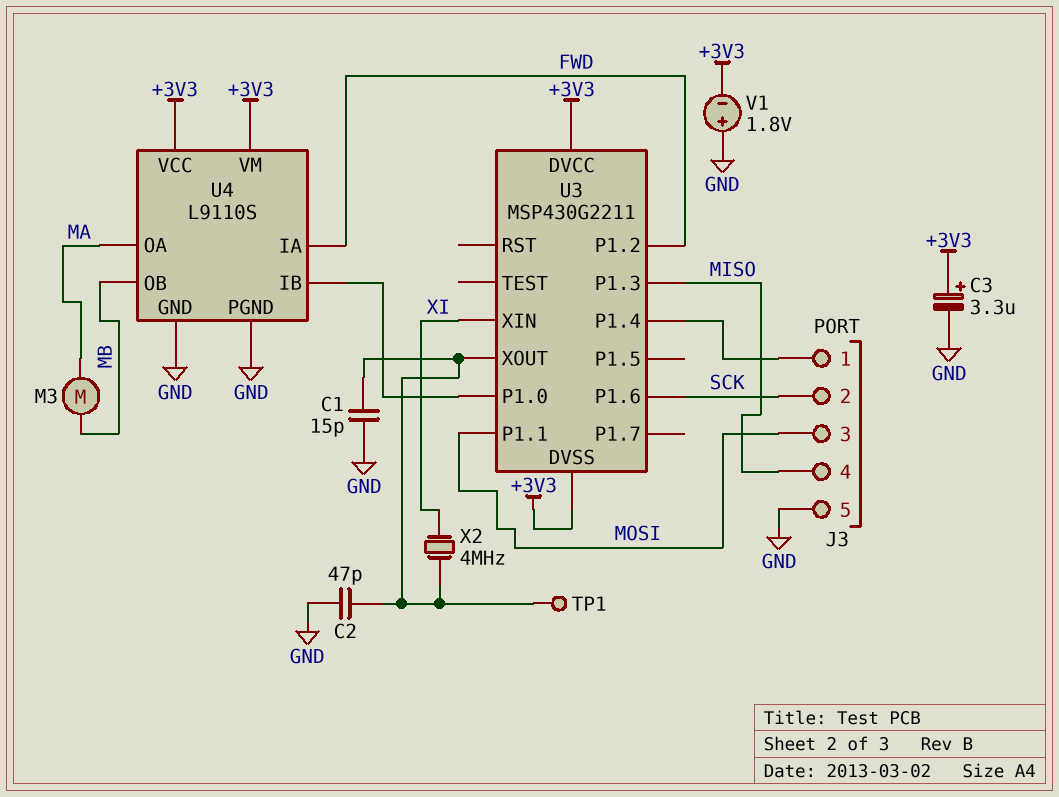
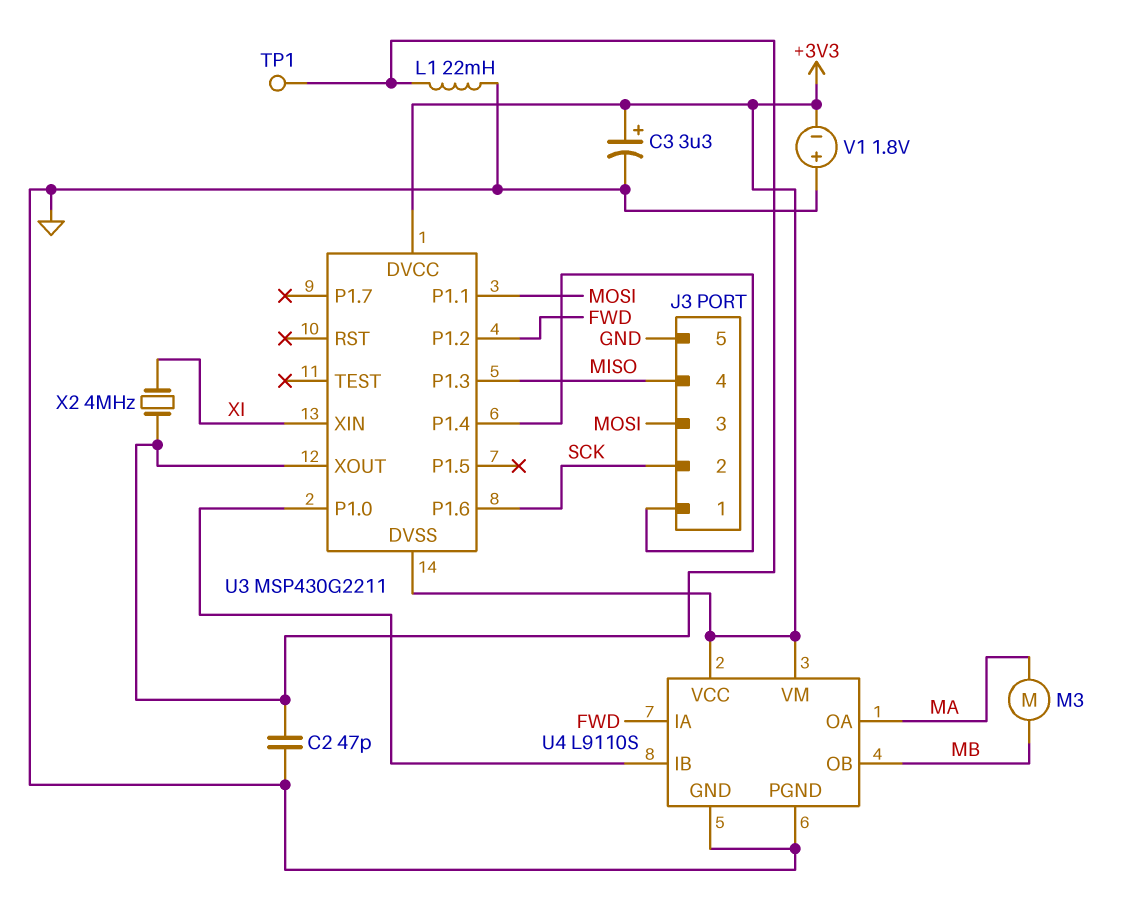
C1: 15pF (GND, U3/XOUT) -> none
L1: none -> 22mH (GND, U3/XOUT)

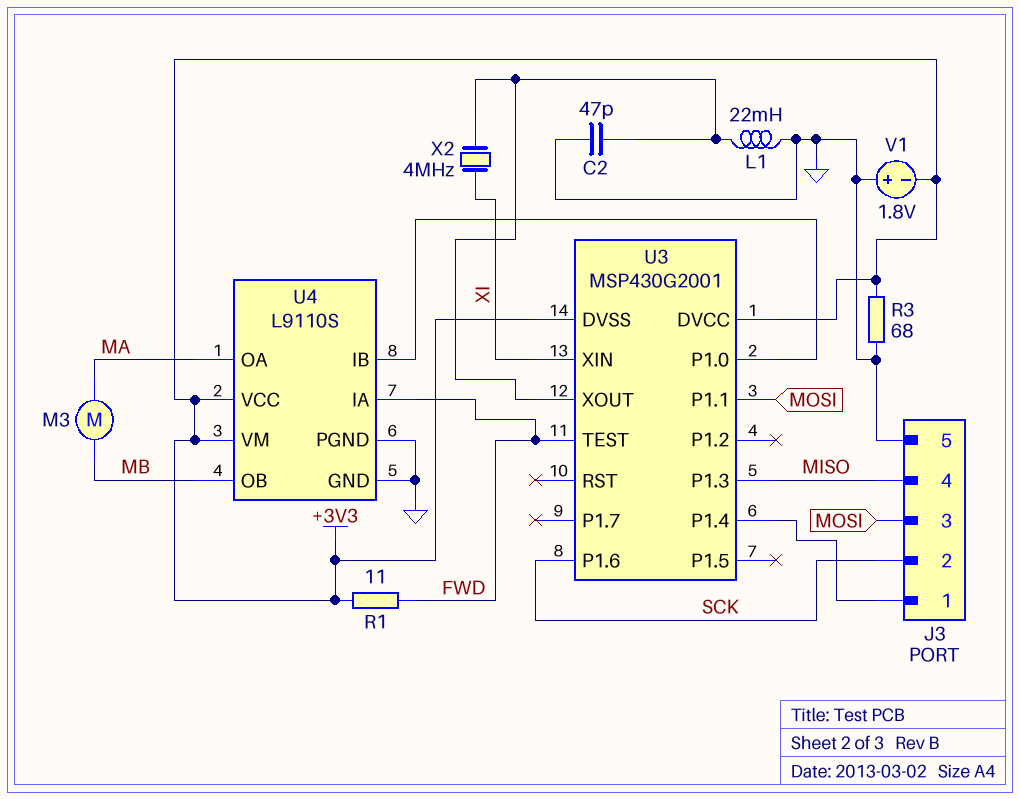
C3: 3.3uF (plus +3V3, minus GND) -> none
R1: none -> 11 (+3V3, FWD)
R3: none -> 68 (+3V3, GND)
TP1: test point (U3/XOUT) -> none
U3: MSP430G2211 -> MSP430G2001
U3 pin P1.2: FWD -> none
U3 pin TEST: none -> FWD

